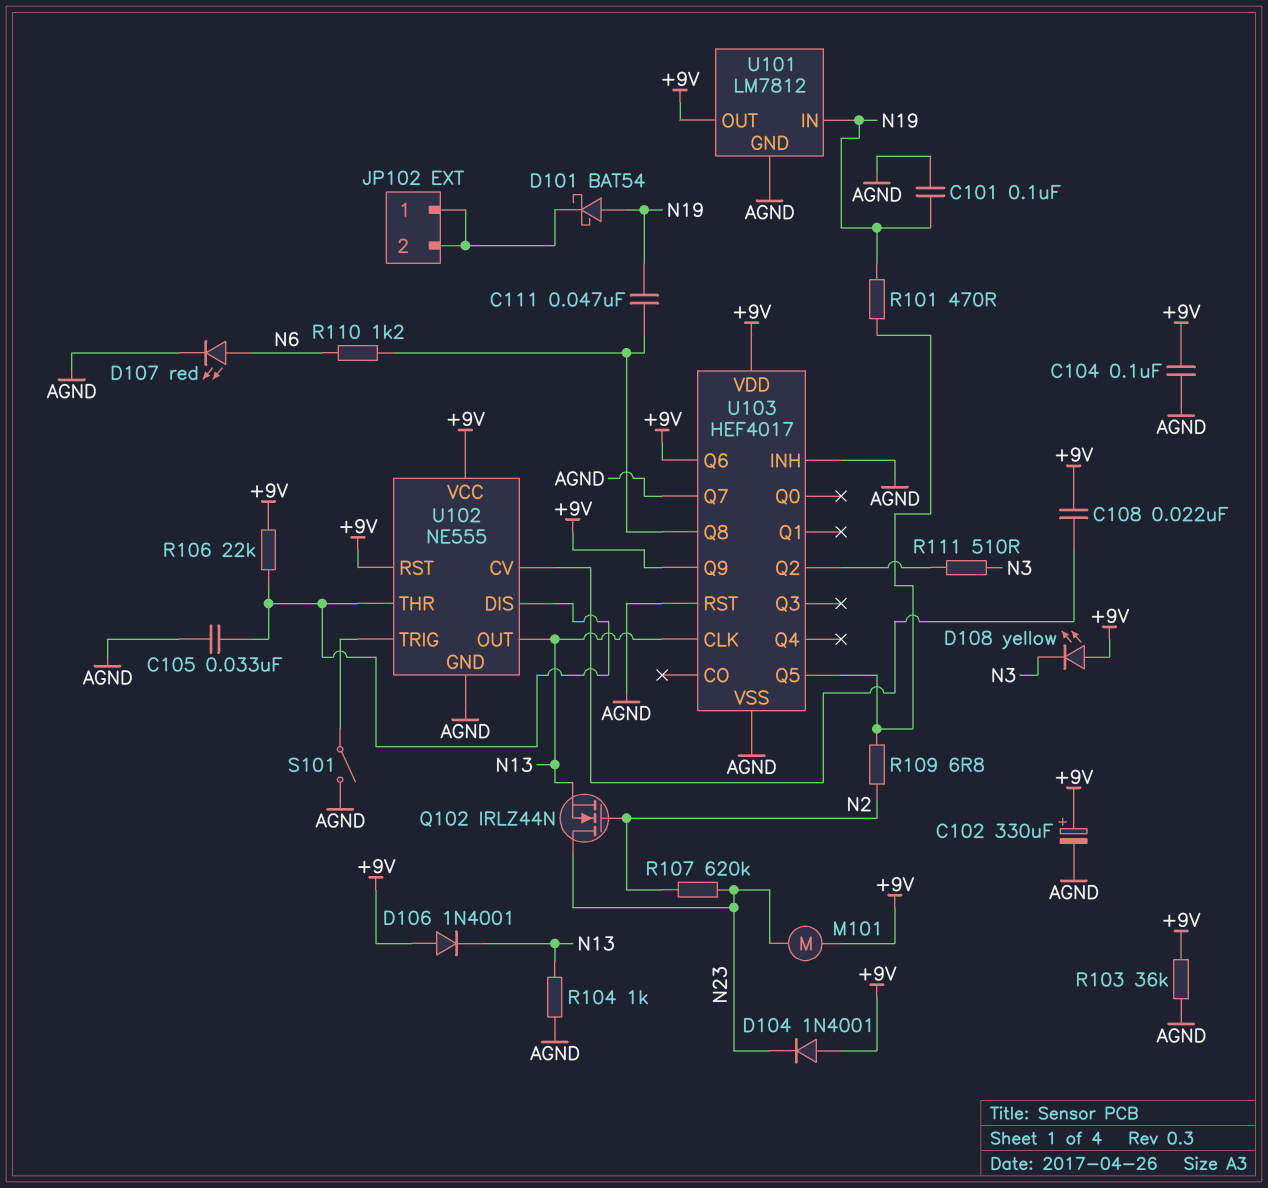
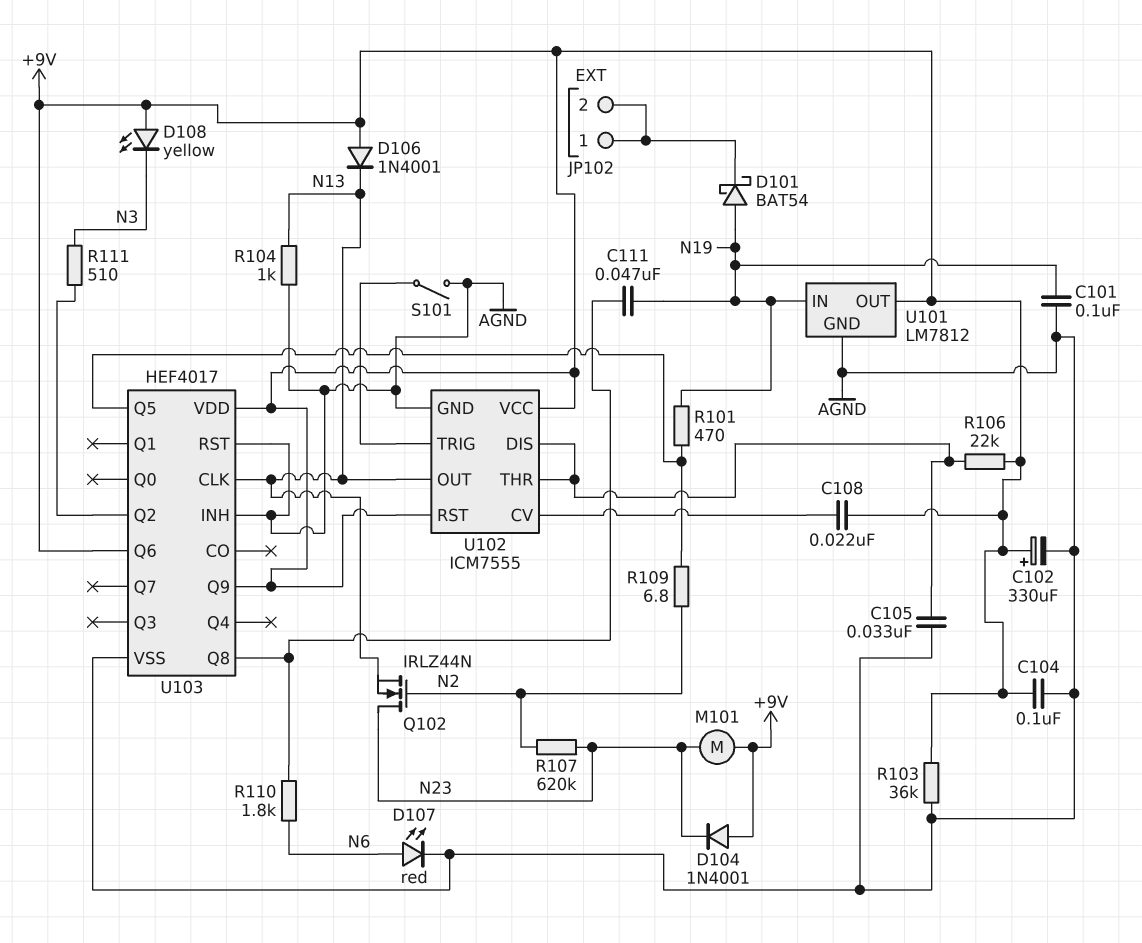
R110: 1.2k (N6, U103/Q8) -> 1.8k (N6, U103/Q8)
U102: NE555 -> ICM7555
U103 pin Q7: AGND -> none

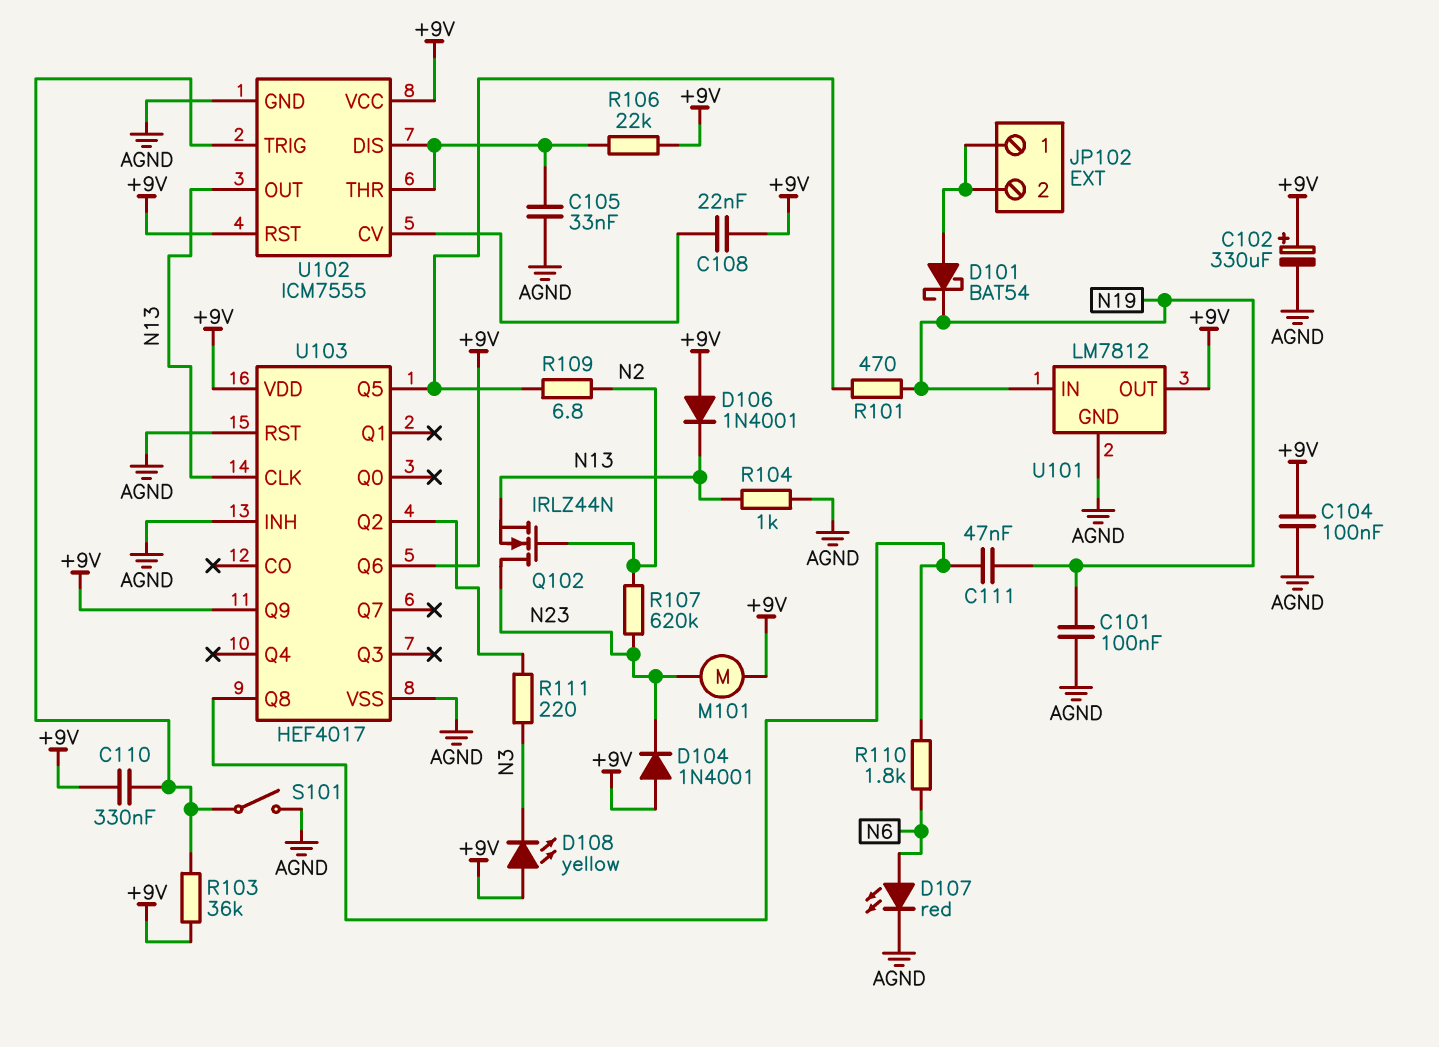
C110: none -> 330nF (+9V, U102/TRIG)
D101: schottky BAT54 (A N19, K JP102/1) -> schottky BAT54 (A JP102/1, K N19)
R103: 36k (+9V, AGND) -> 36k (+9V, U102/TRIG)
R111: 510 (N3, U103/Q2) -> 220 (N3, U103/Q2)

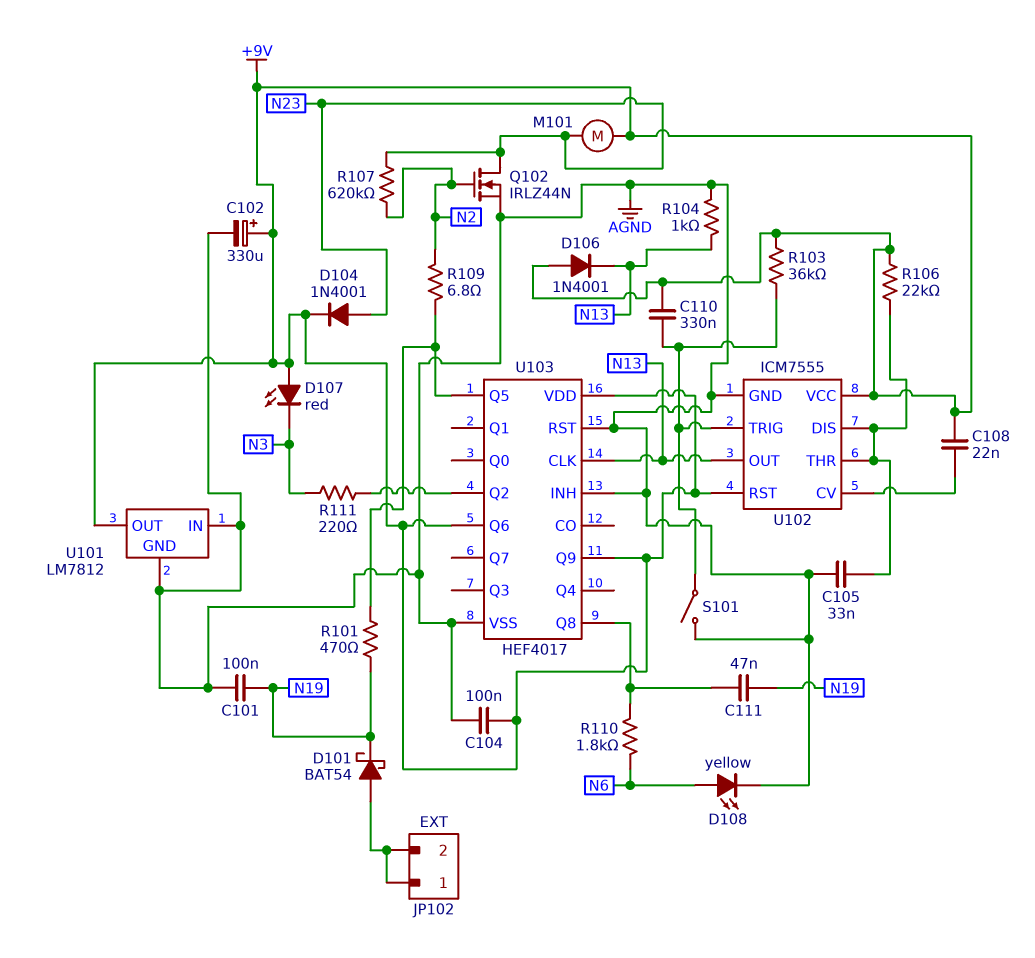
D104: diode 1N4001 (A +9V, K N23) -> diode 1N4001 (A N23, K +9V)
D107: LED red (A N6, K AGND) -> LED red (A +9V, K N3)
D108: LED yellow (A +9V, K N3) -> LED yellow (A N6, K AGND)
Q102: NMOS IRLZ44N (G N2, D N23, S N13) -> NMOS IRLZ44N (G N2, D N23, S AGND)
U101 pin IN: N19 -> AGND

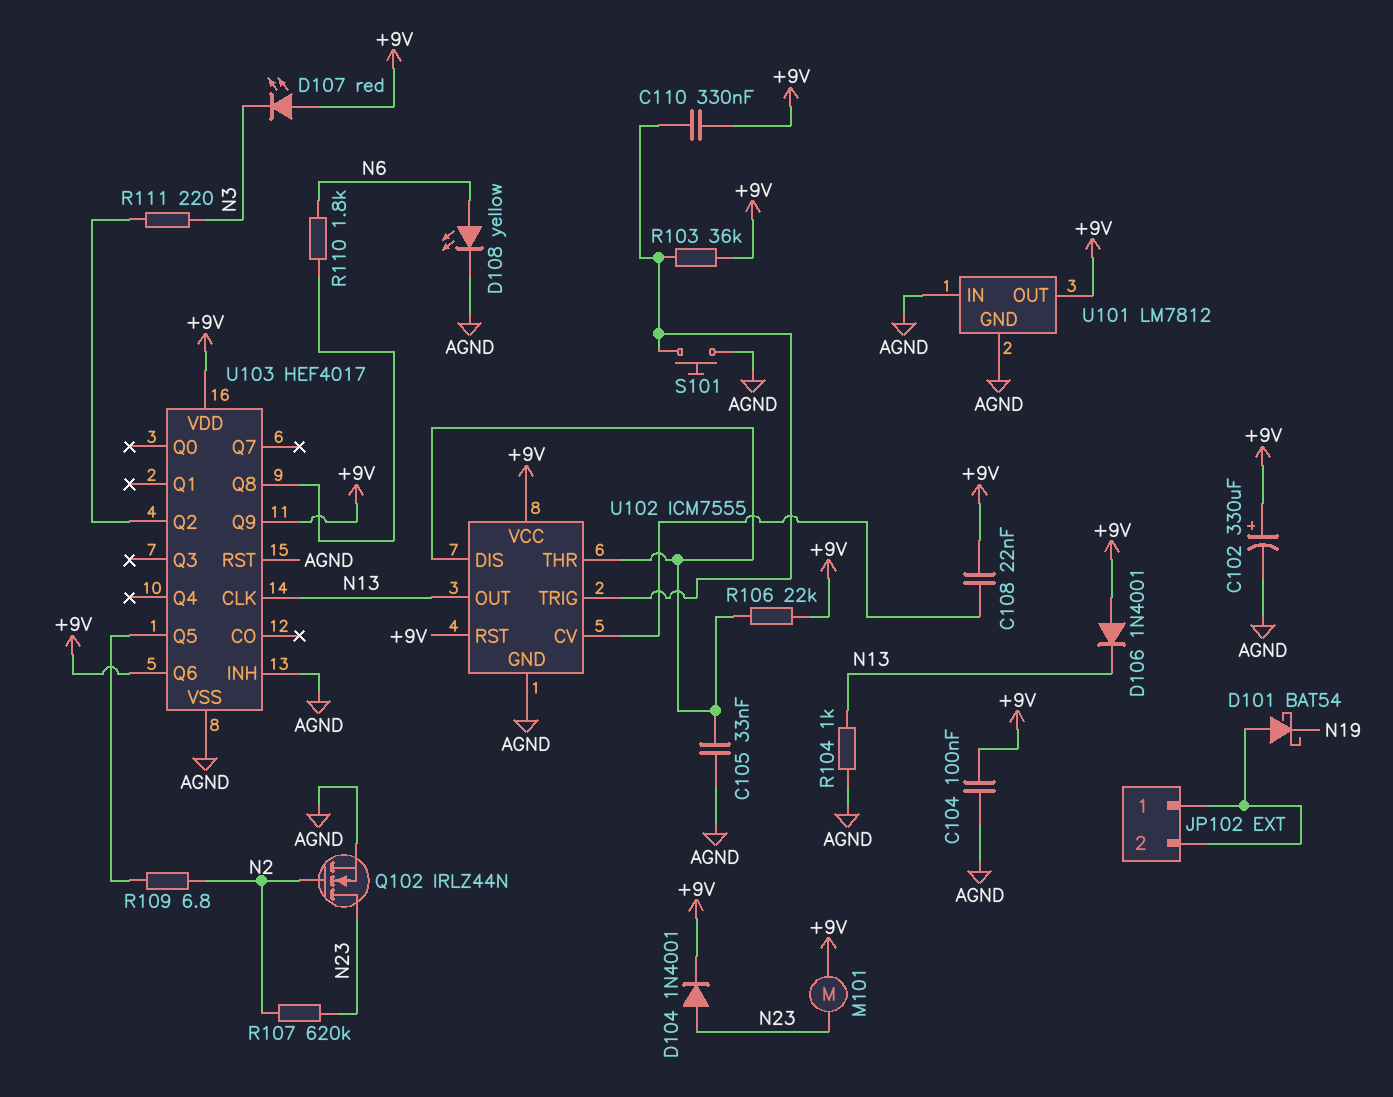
C101: 100nF (AGND, N19) -> none
C111: 47nF (N19, U103/Q8) -> none
R101: 470 (N19, U103/Q5) -> none
S101: switch (AGND, U102/TRIG) -> button (AGND, U102/TRIG)

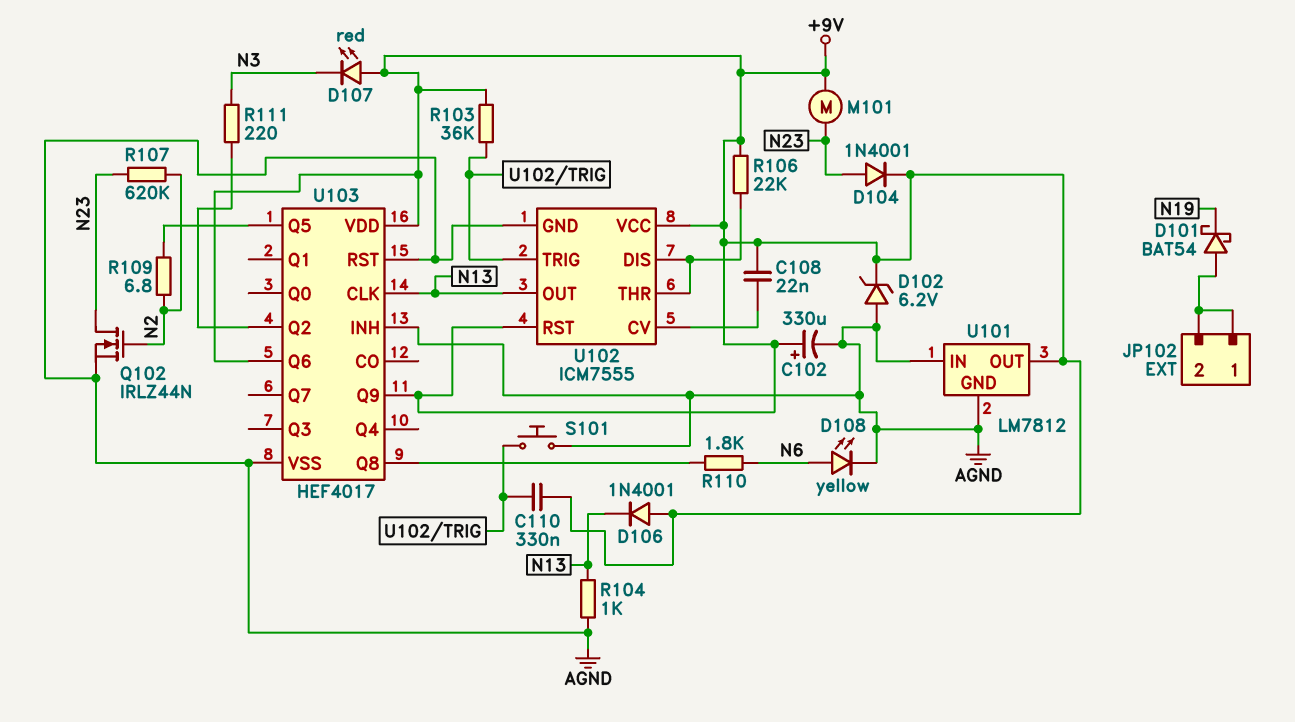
C104: 100nF (+9V, AGND) -> none
C105: 33nF (AGND, U102/DIS) -> none
D102: none -> zener 6.2V (A AGND, K +9V)

